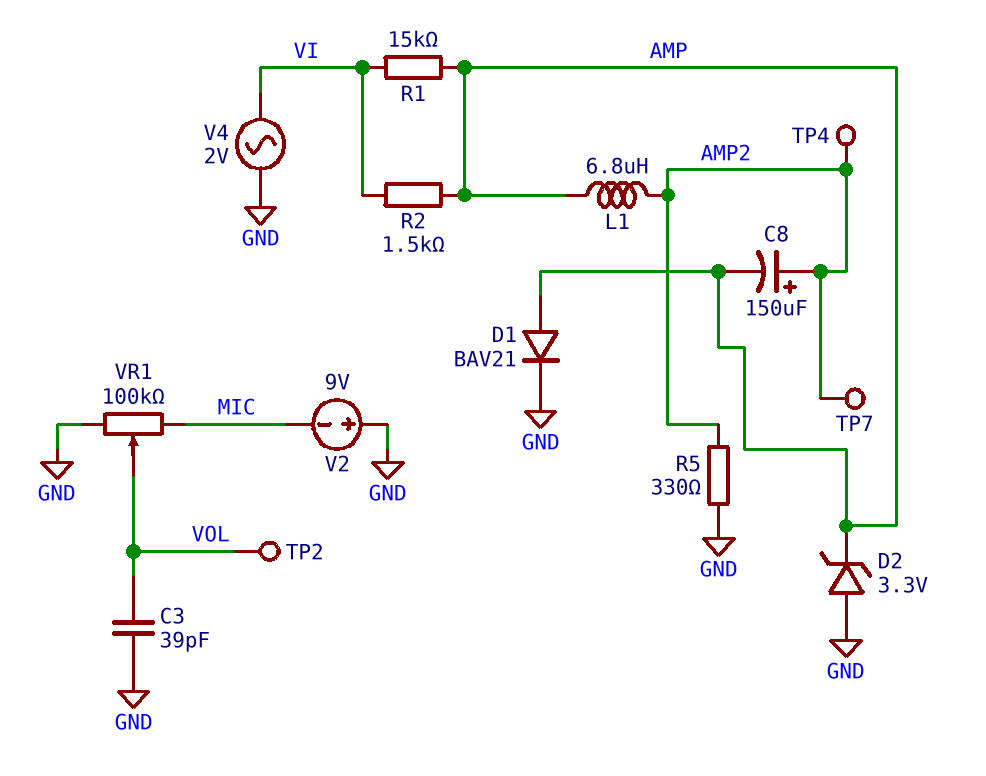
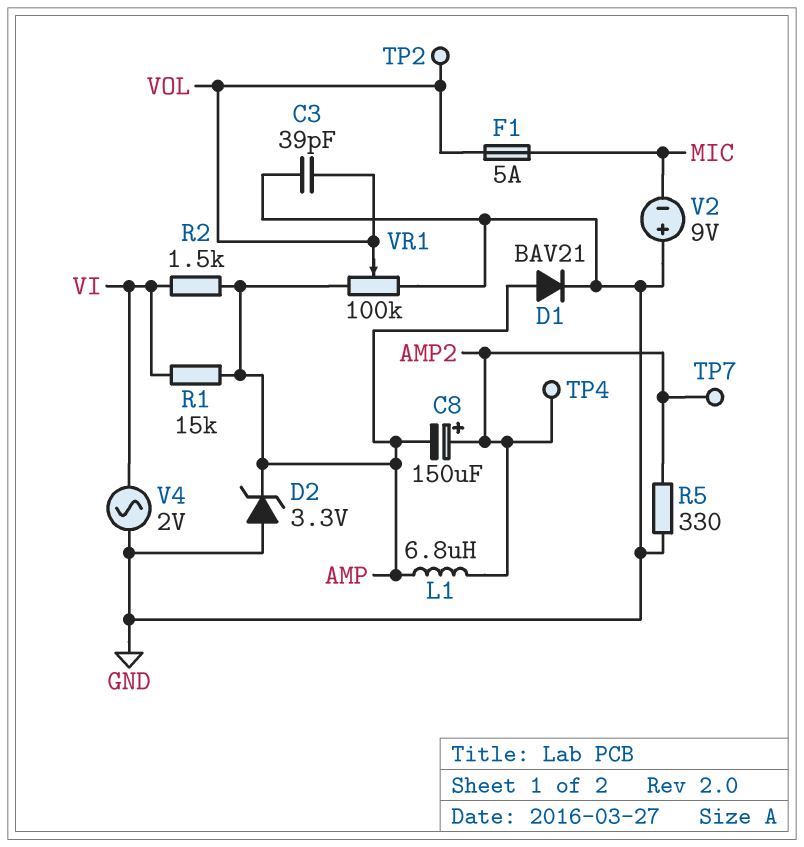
F1: none -> 5A (MIC, VOL)
VR1: 100k (GND, MIC, wiper VOL) -> 100k (AMP, GND, wiper VOL)

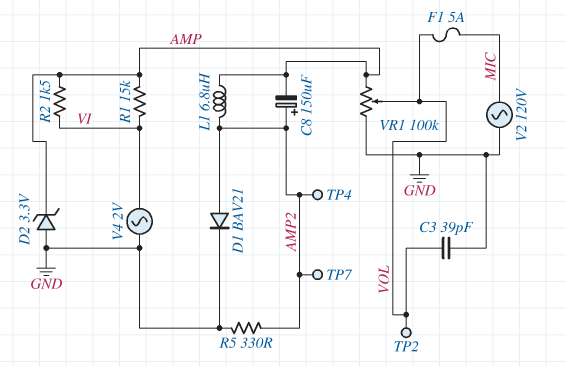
D1: diode BAV21 (A AMP, K GND) -> diode BAV21 (A AMP2, K GND)
V2: 9V (plus GND, minus MIC) -> AC 120V (GND, MIC)

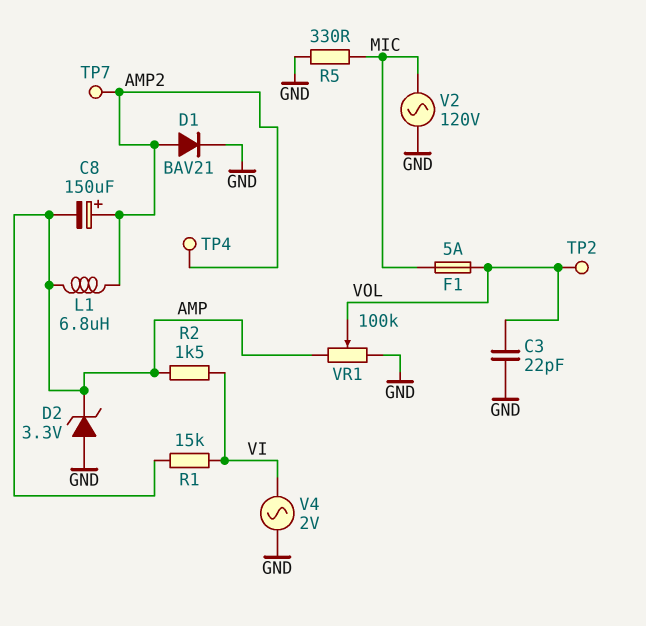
C3: 39pF (GND, VOL) -> 22pF (GND, VOL)
R5: 330 (AMP2, GND) -> 330 (GND, MIC)

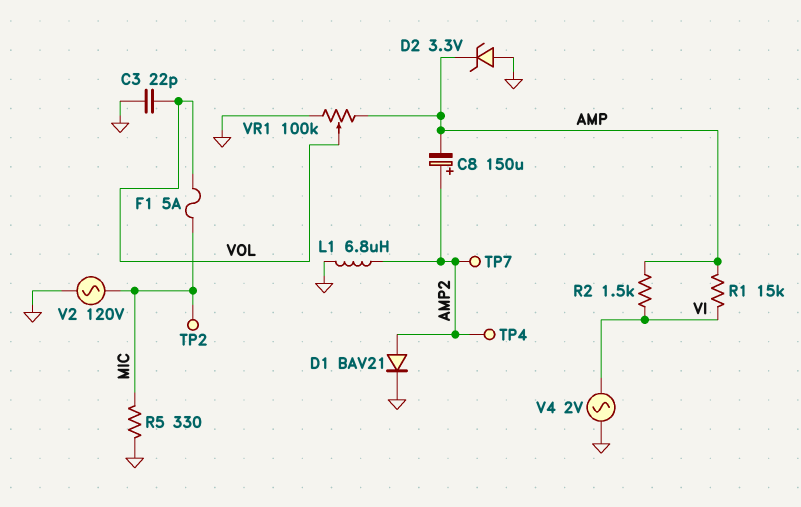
L1: 6.8uH (AMP, AMP2) -> 6.8uH (AMP2, GND)
TP2: test point (VOL) -> test point (MIC)

